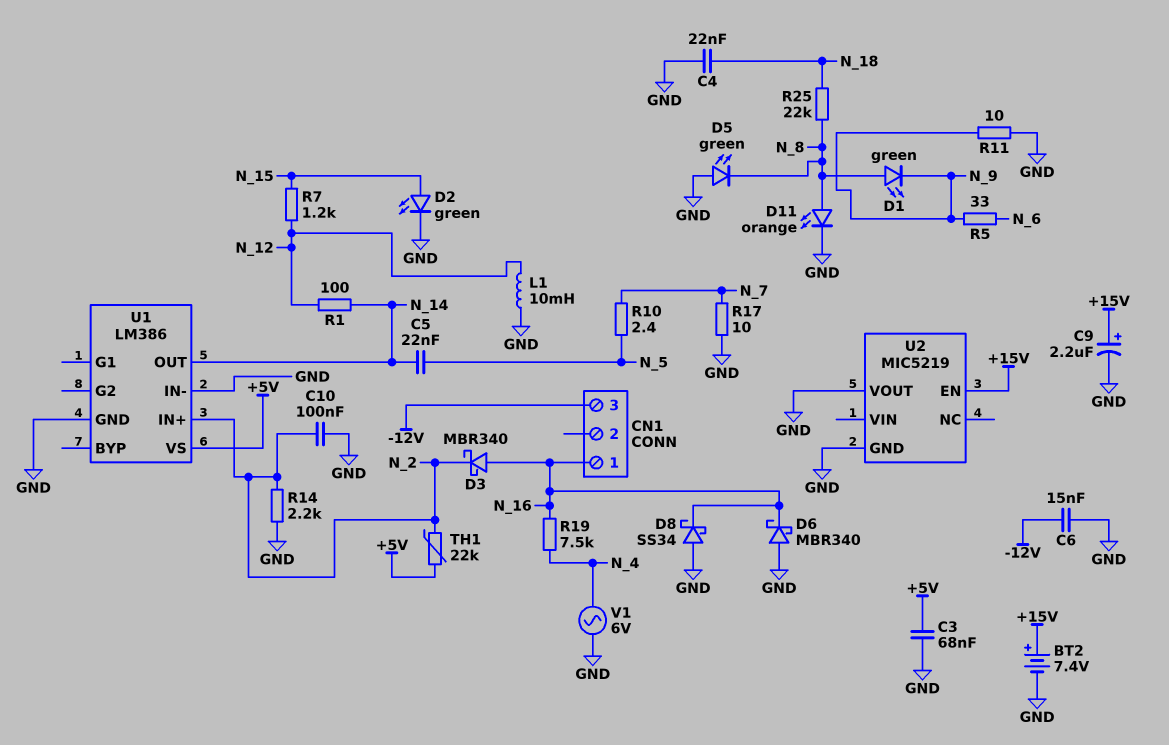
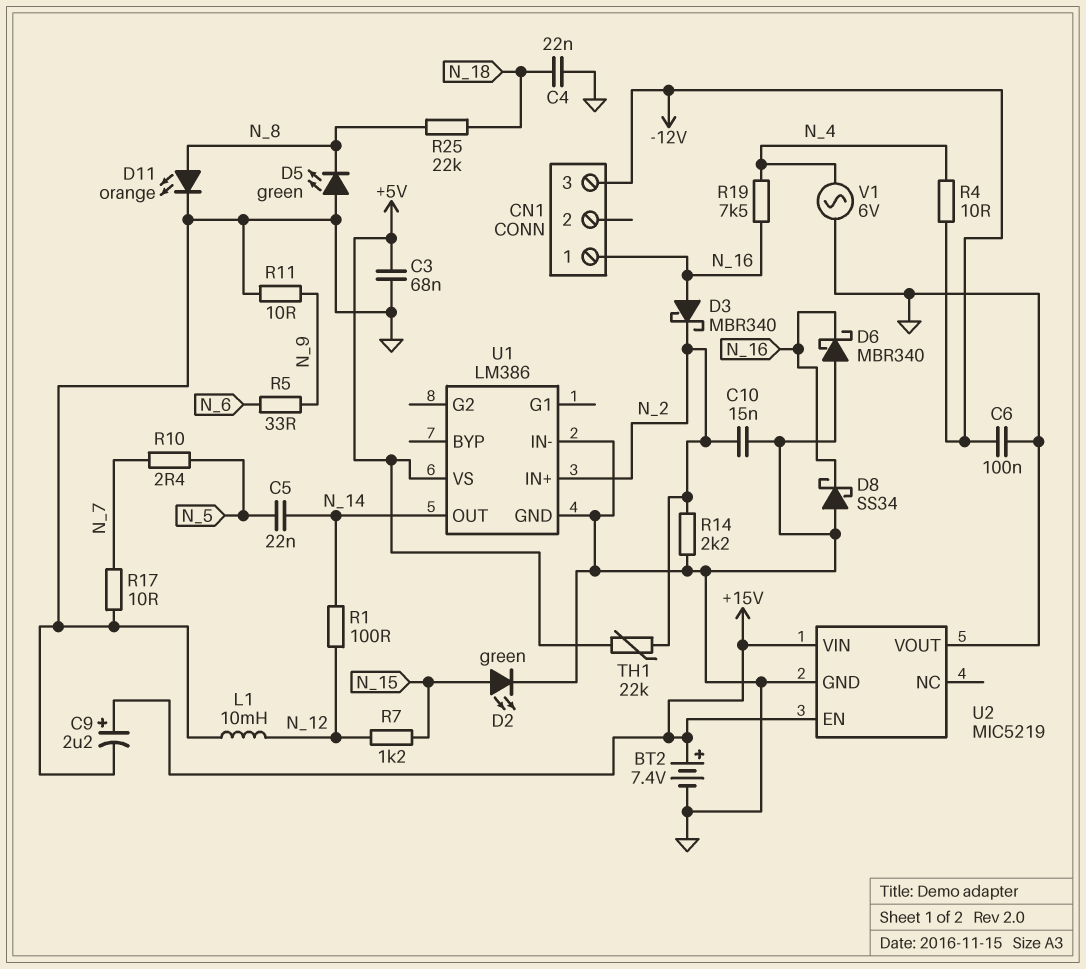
C6: 15nF (-12V, GND) -> 100nF (-12V, GND)
C10: 100nF (GND, N_2) -> 15nF (GND, N_2)
D1: LED green (A N_8, K N_9) -> none
R4: none -> 10 (-12V, N_4)
U2 pin VIN: none -> +15V

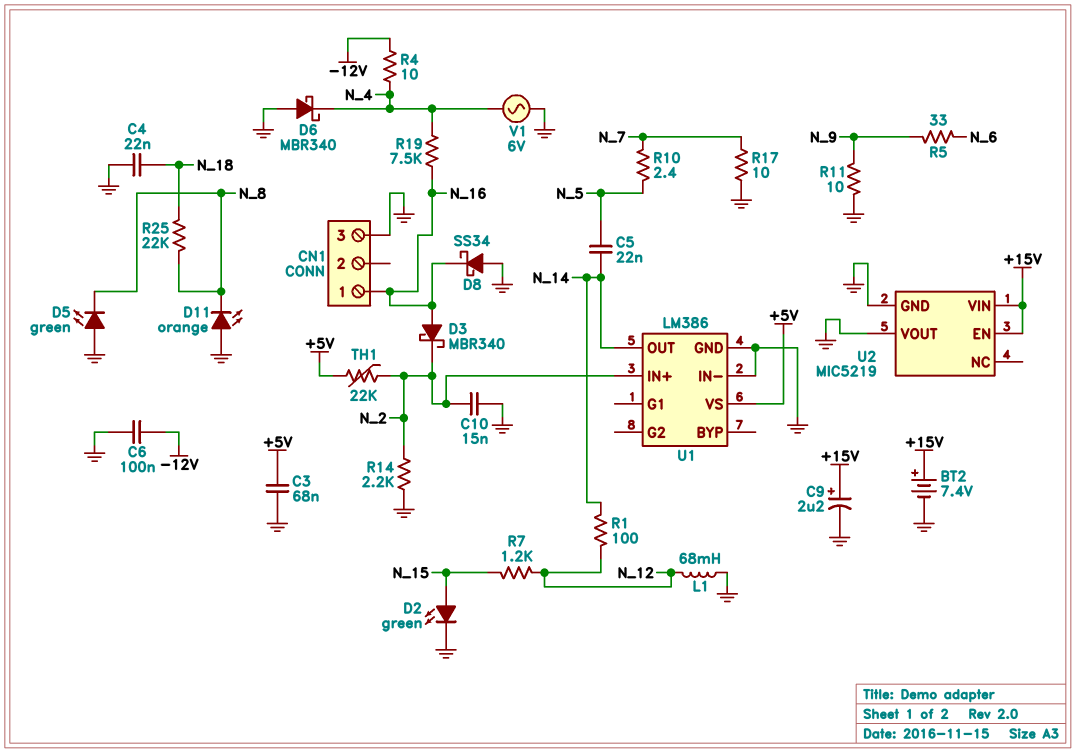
CN1 pin 3: -12V -> GND
D6: schottky MBR340 (A GND, K N_16) -> schottky MBR340 (A GND, K N_4)
D11: LED orange (A N_8, K GND) -> LED orange (A GND, K N_8)
L1: 10mH (GND, N_12) -> 68mH (GND, N_12)

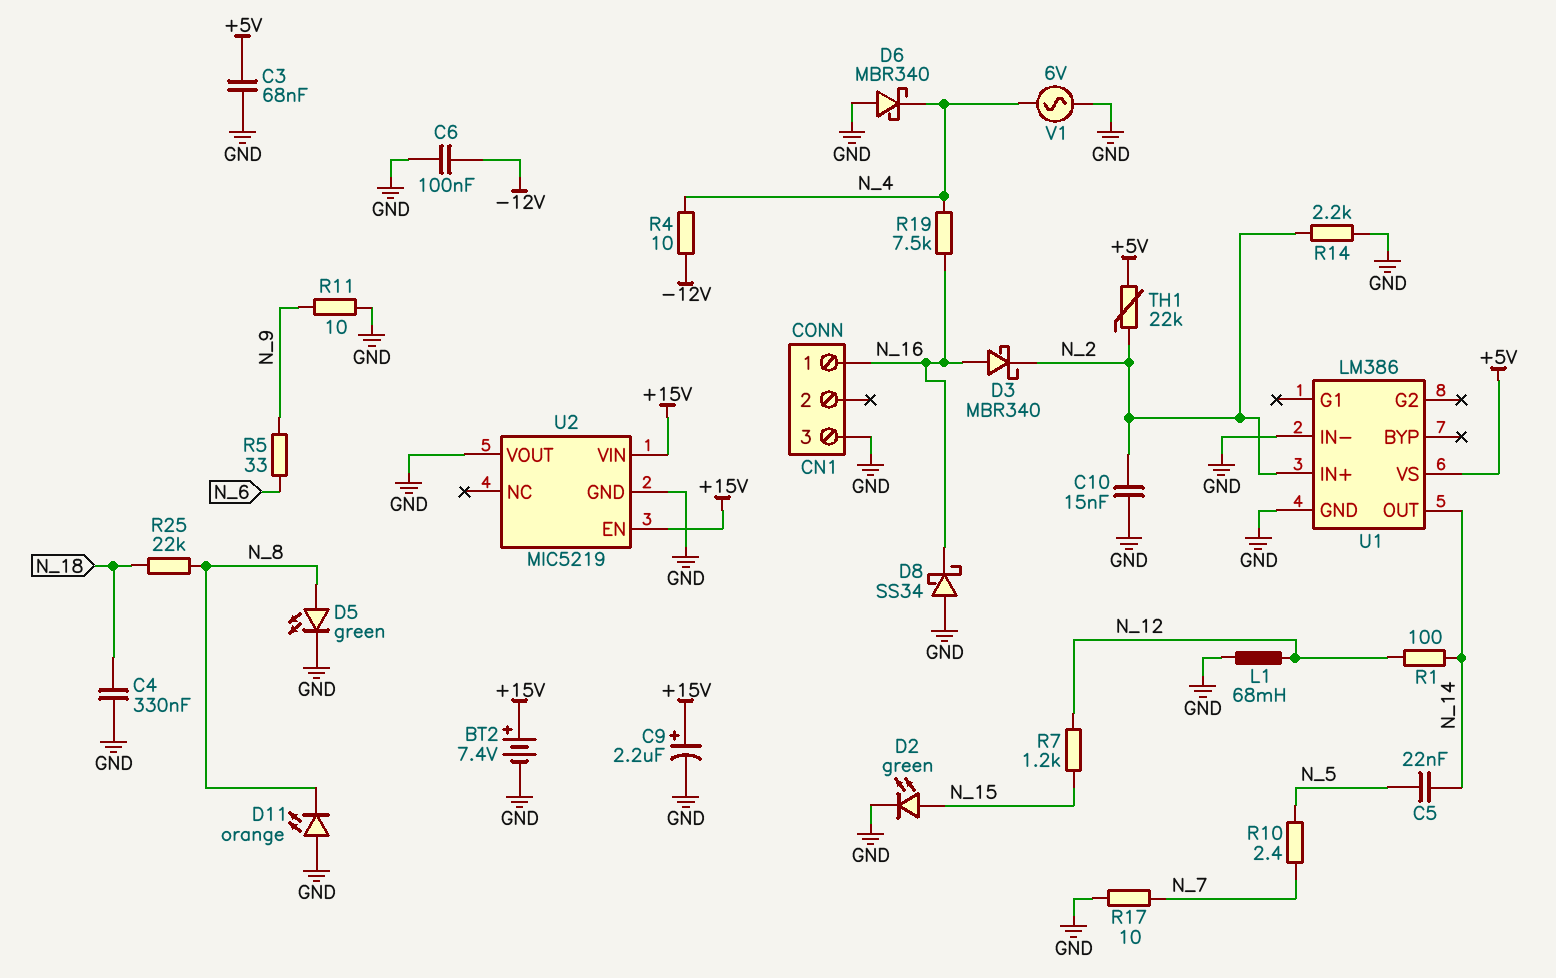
C4: 22nF (GND, N_18) -> 330nF (GND, N_18)
D5: LED green (A GND, K N_8) -> LED green (A N_8, K GND)

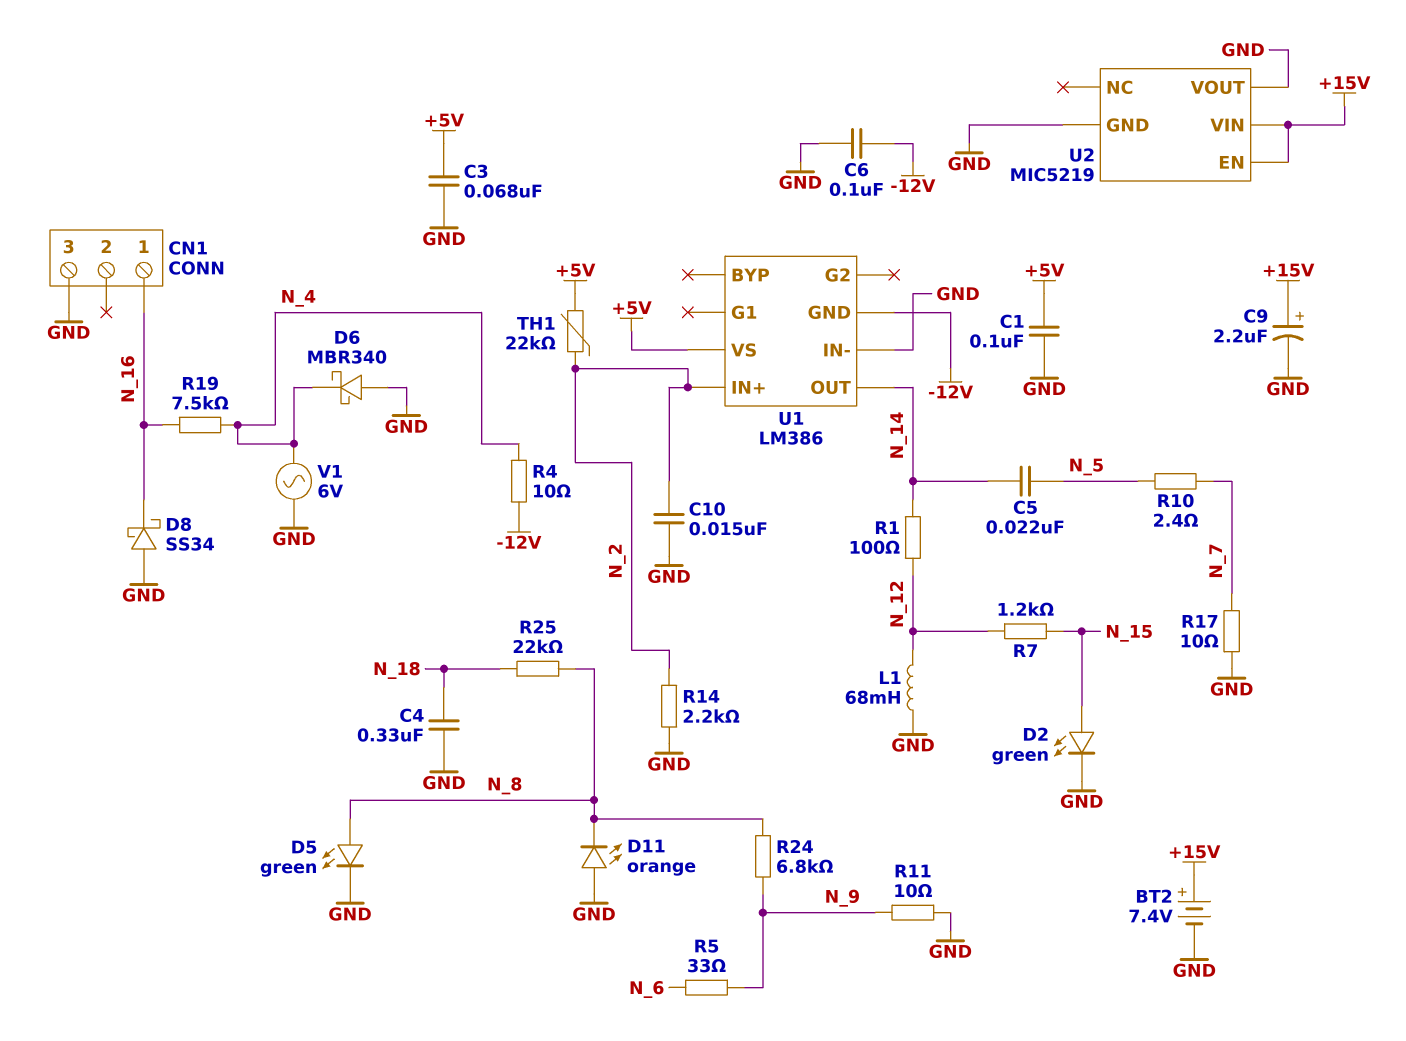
C1: none -> 100nF (+5V, GND)
D3: schottky MBR340 (A N_16, K N_2) -> none
R24: none -> 6.8k (N_8, N_9)
U1 pin GND: GND -> -12V

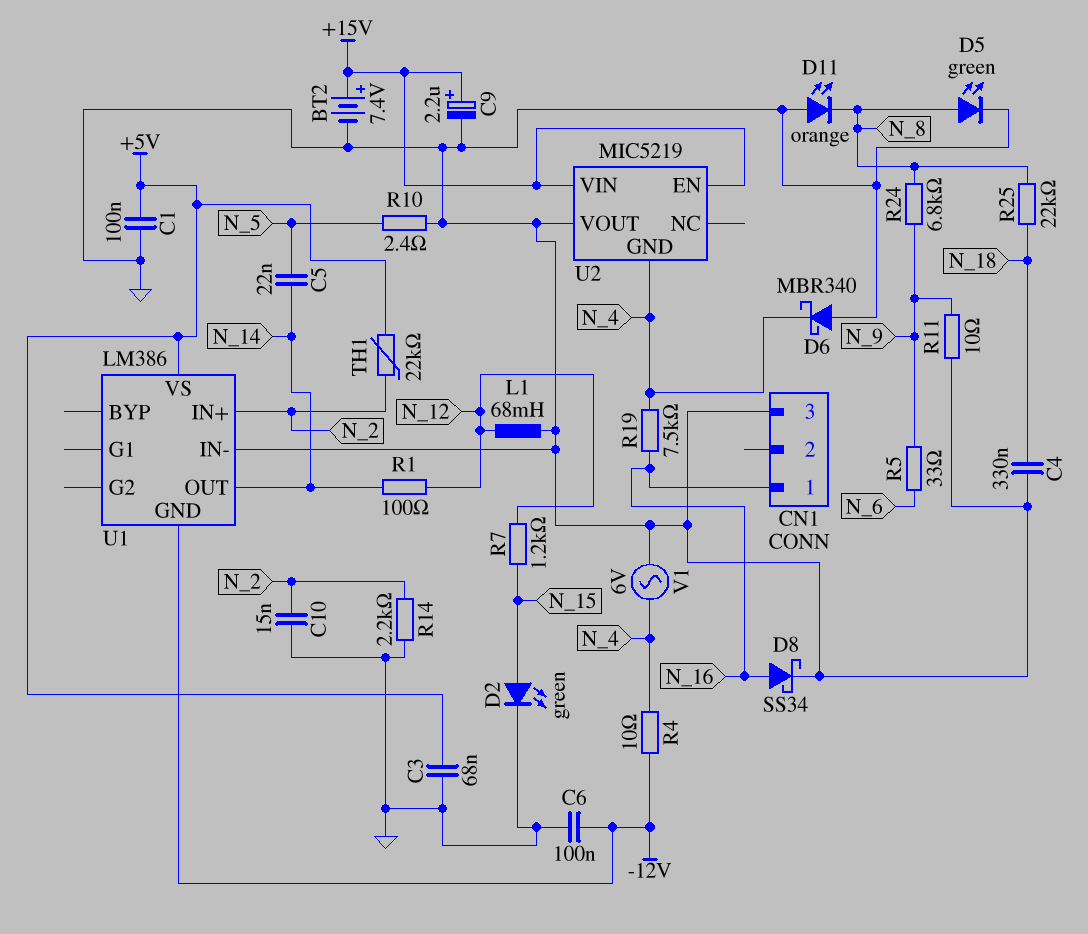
D8: schottky SS34 (A GND, K N_16) -> schottky SS34 (A N_16, K GND)
R10: 2.4 (N_5, N_7) -> 2.4 (GND, N_5)
R17: 10 (GND, N_7) -> none
U2 pin GND: GND -> N_4

